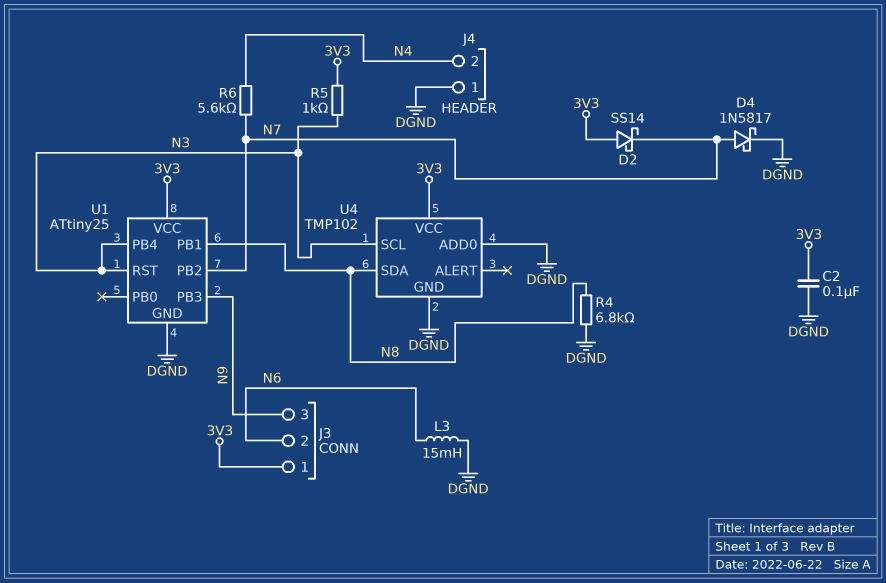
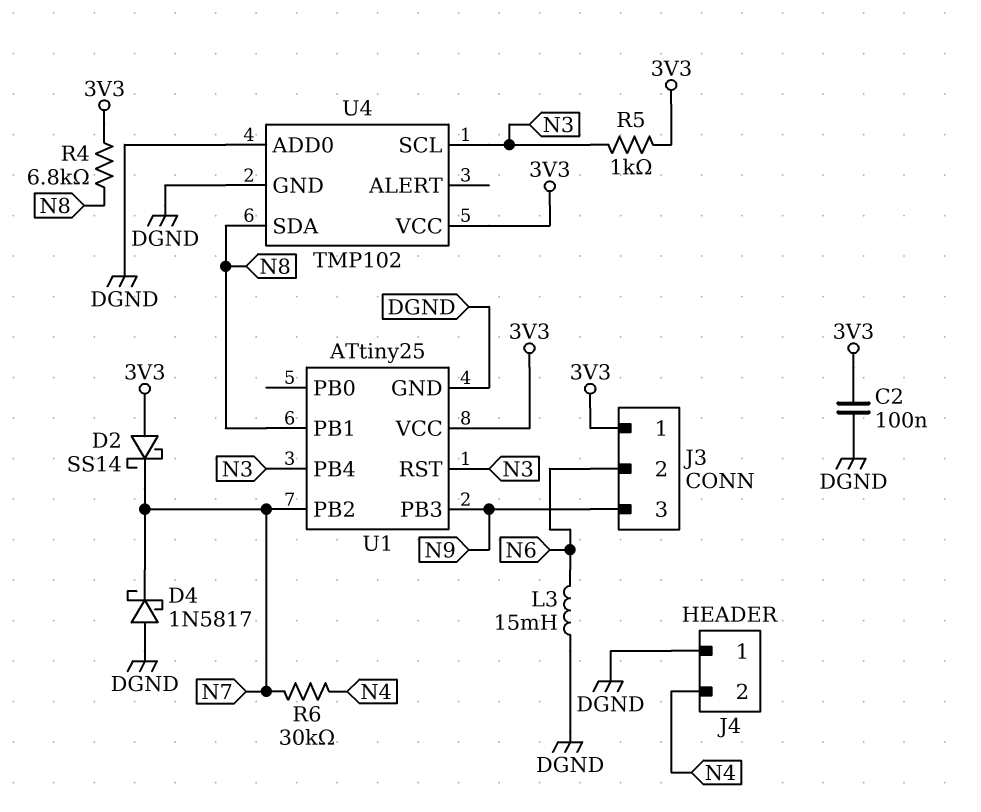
D4: schottky 1N5817 (A N7, K DGND) -> schottky 1N5817 (A DGND, K N7)
R4: 6.8k (DGND, N8) -> 6.8k (3V3, N8)
R6: 5.6k (N4, N7) -> 30k (N4, N7)

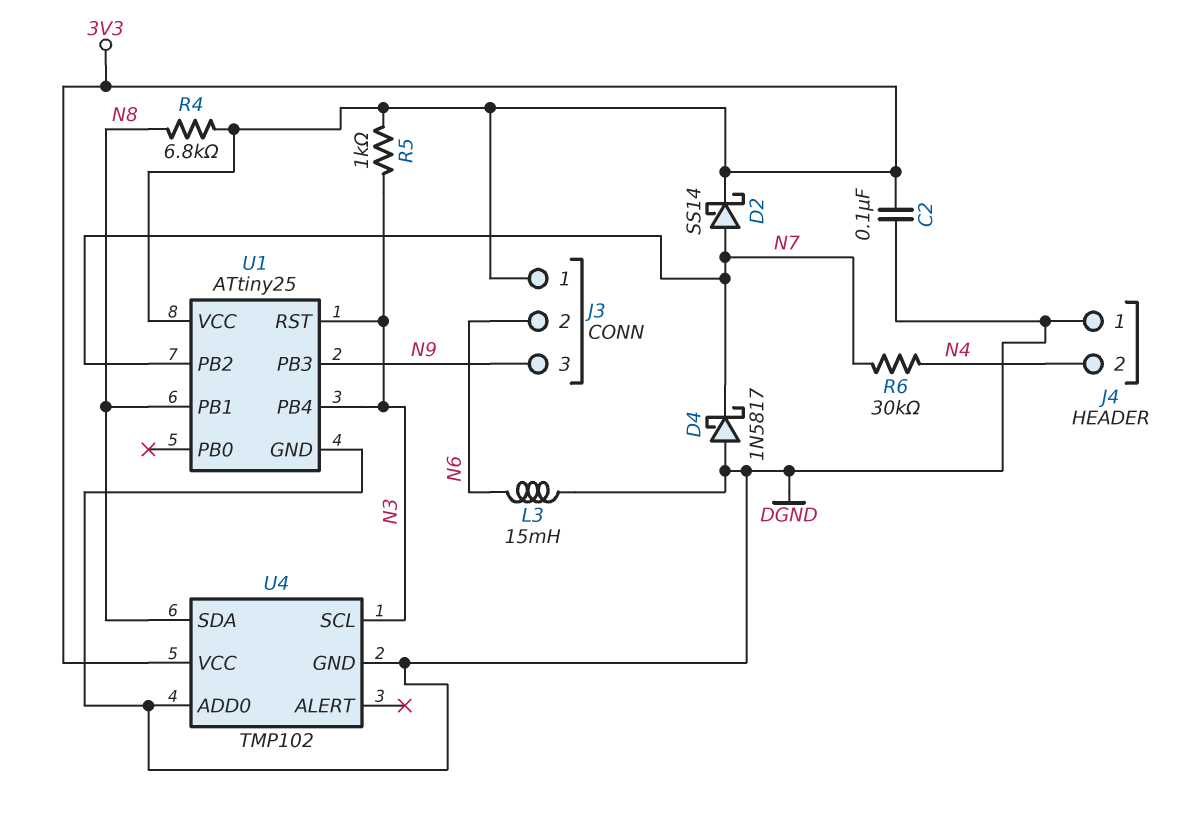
D2: schottky SS14 (A 3V3, K N7) -> schottky SS14 (A N7, K 3V3)

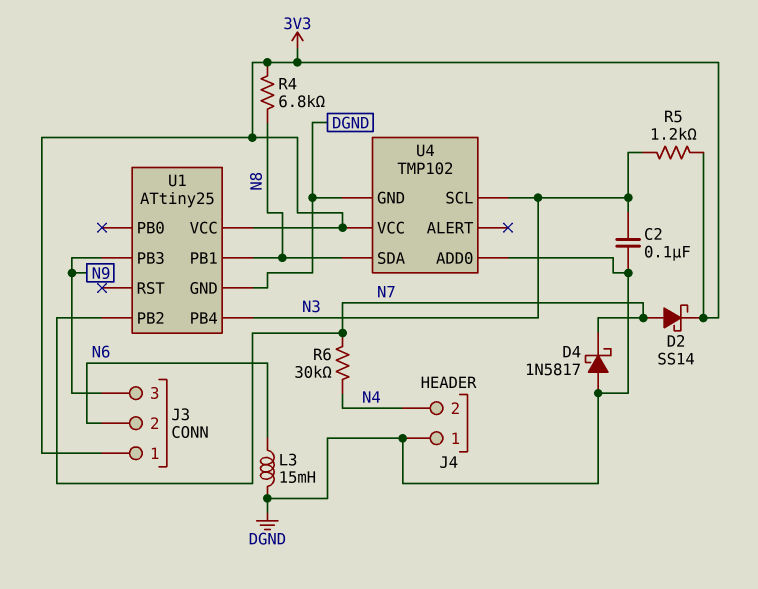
C2: 100nF (3V3, DGND) -> 100nF (DGND, N3)
R5: 1k (3V3, N3) -> 1.2k (3V3, N3)
U1 pin RST: N3 -> none

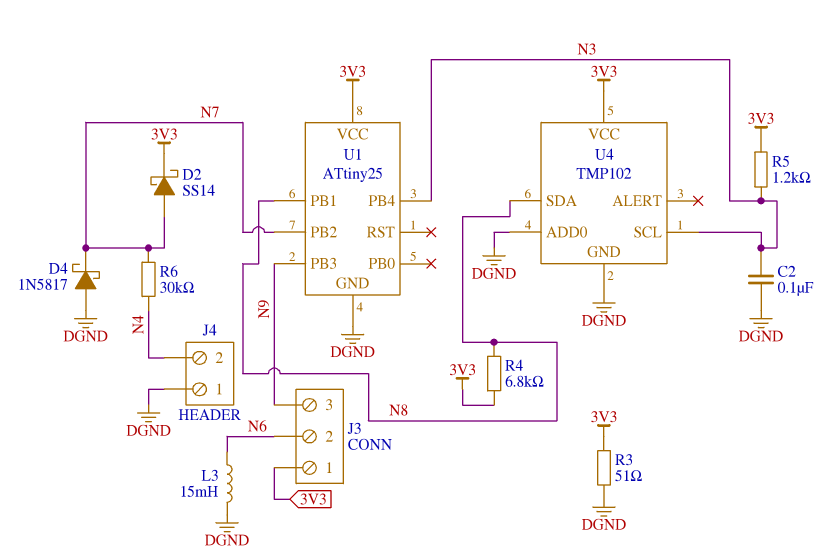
R3: none -> 51 (3V3, DGND)

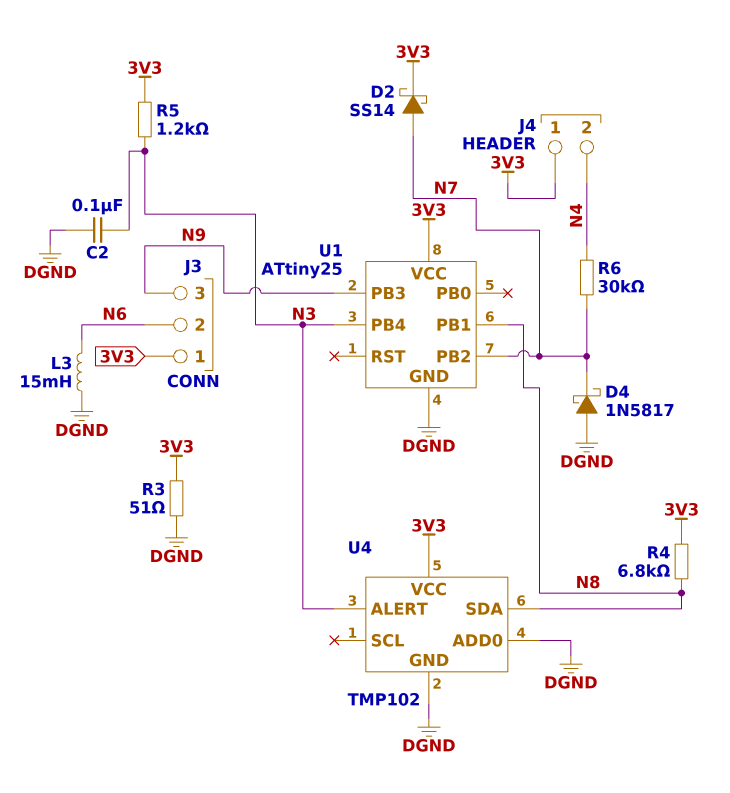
J4 pin 1: DGND -> 3V3
U4 pin ALERT: none -> N3
U4 pin SCL: N3 -> none

